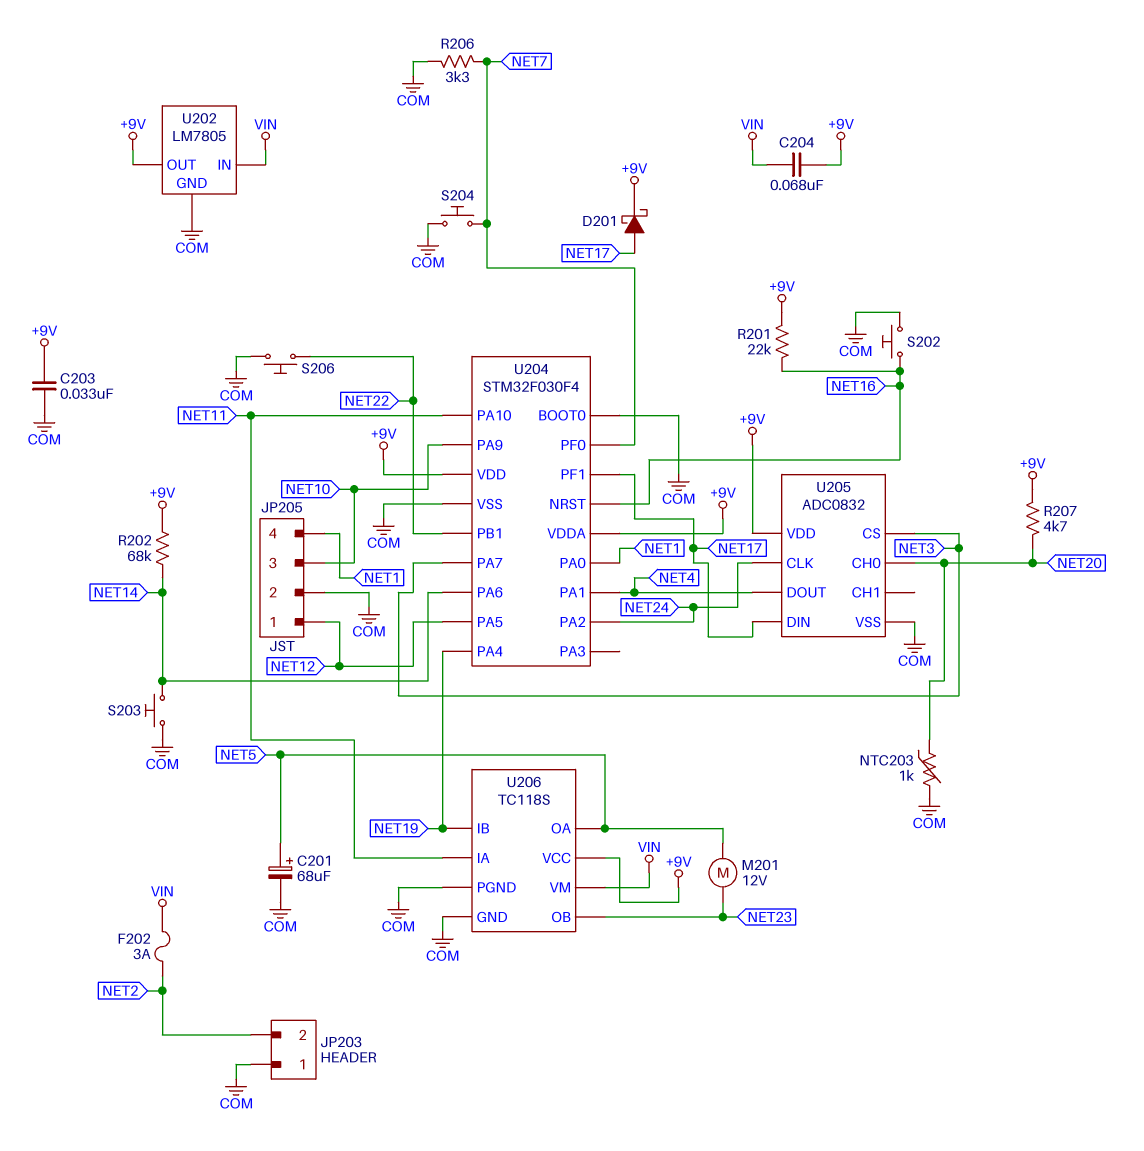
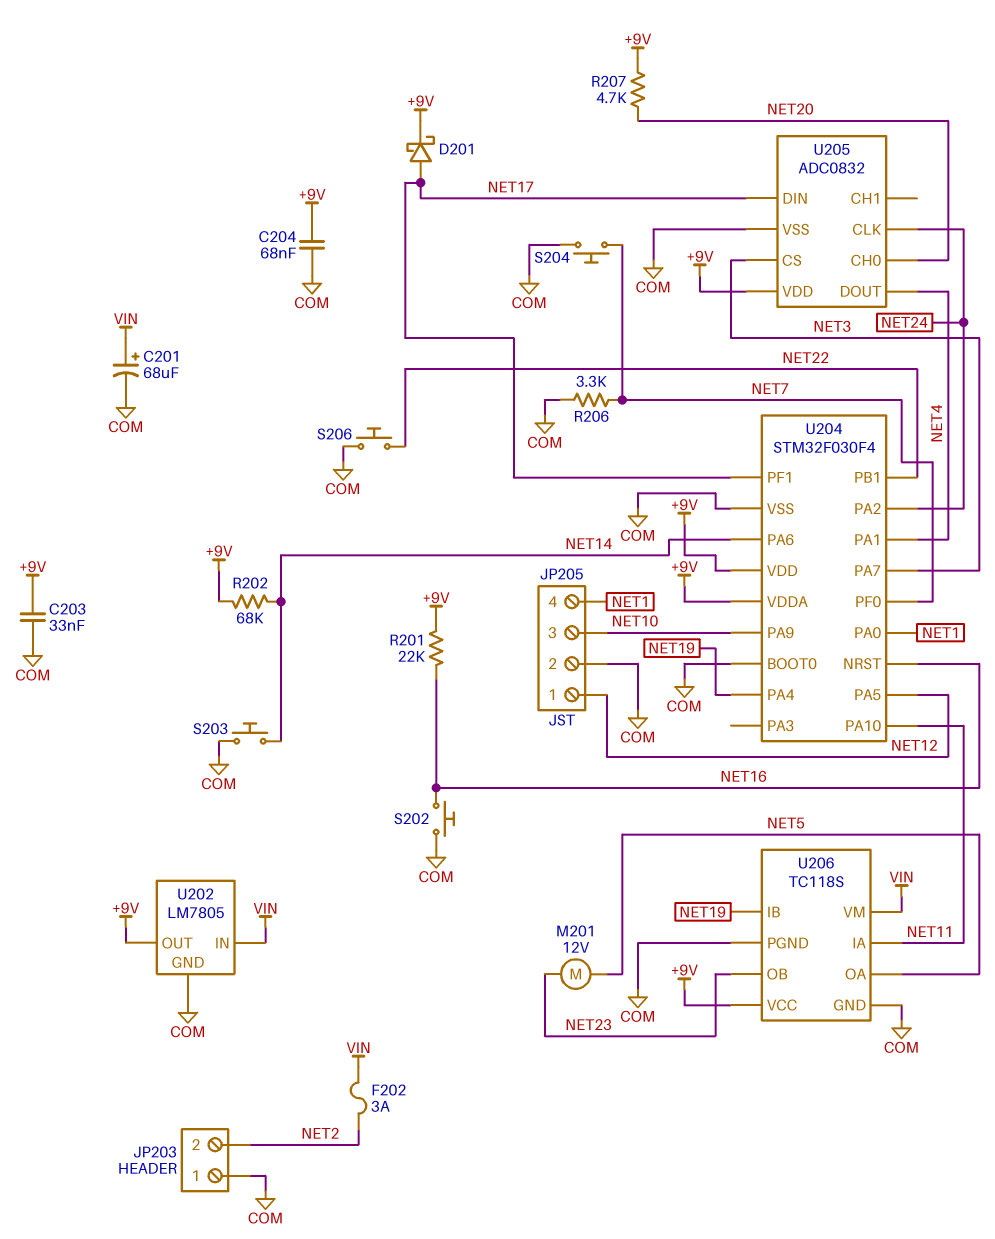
C201: 68uF (plus NET5, minus COM) -> 68uF (plus VIN, minus COM)
C204: 68nF (+9V, VIN) -> 68nF (+9V, COM)
NTC203: 1k (COM, NET20) -> none

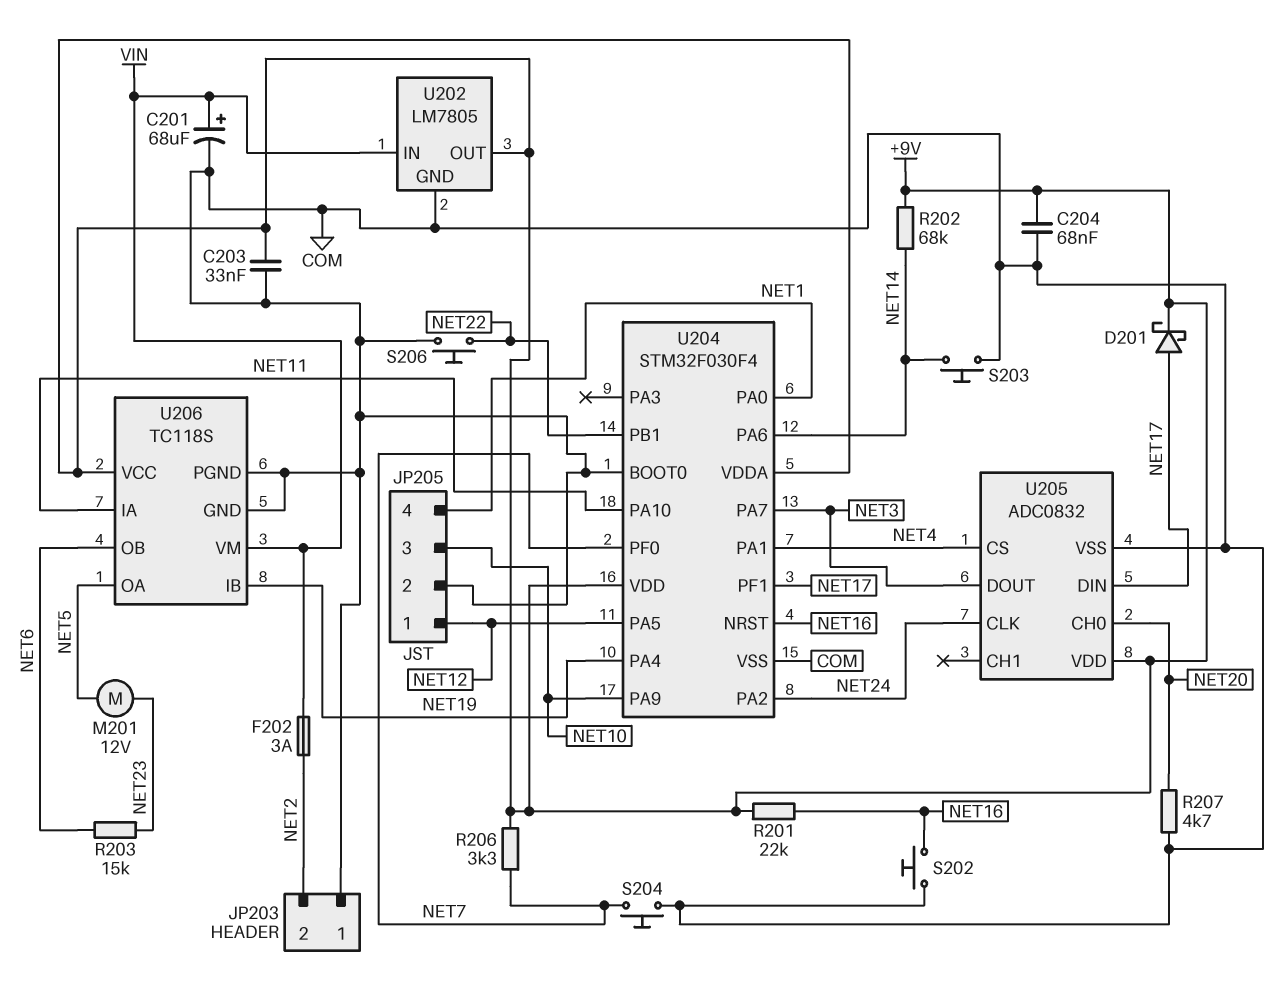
R203: none -> 15k (NET6, NET23)
R206: 3.3k (COM, NET7) -> 3.3k (+9V, NET7)
R207: 4.7k (+9V, NET20) -> 4.7k (COM, NET20)
U205 pin CS: NET3 -> NET4
U205 pin DOUT: NET4 -> NET3
U206 pin OB: NET23 -> NET6

